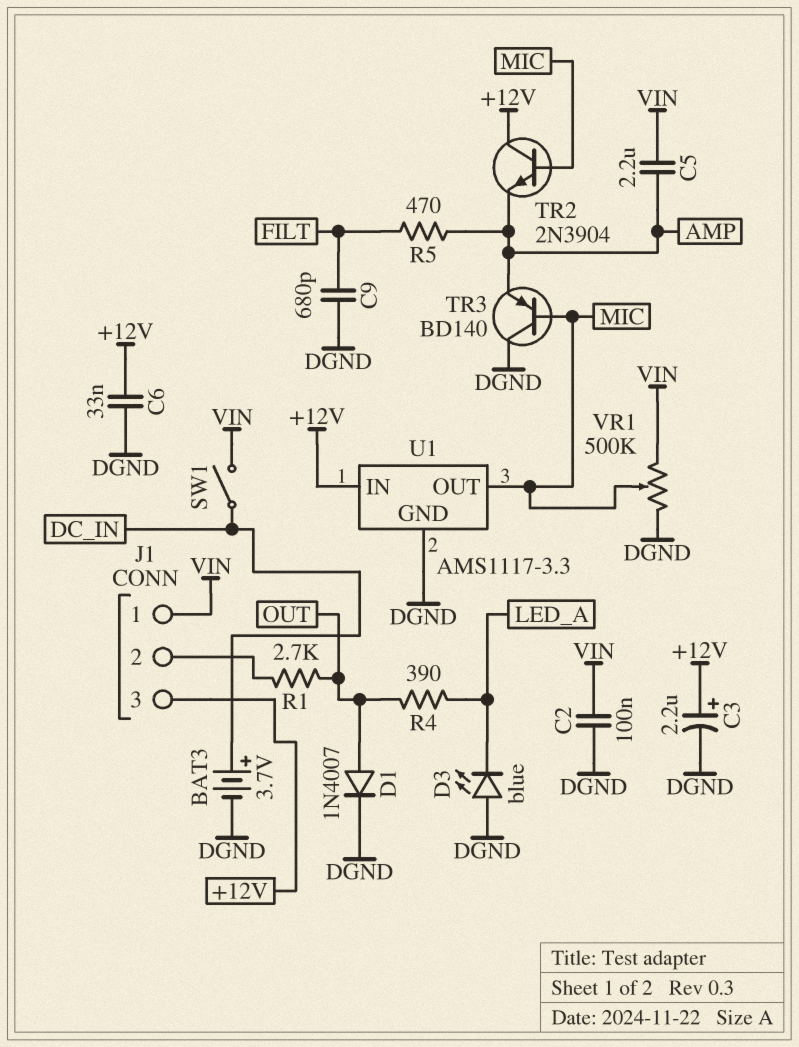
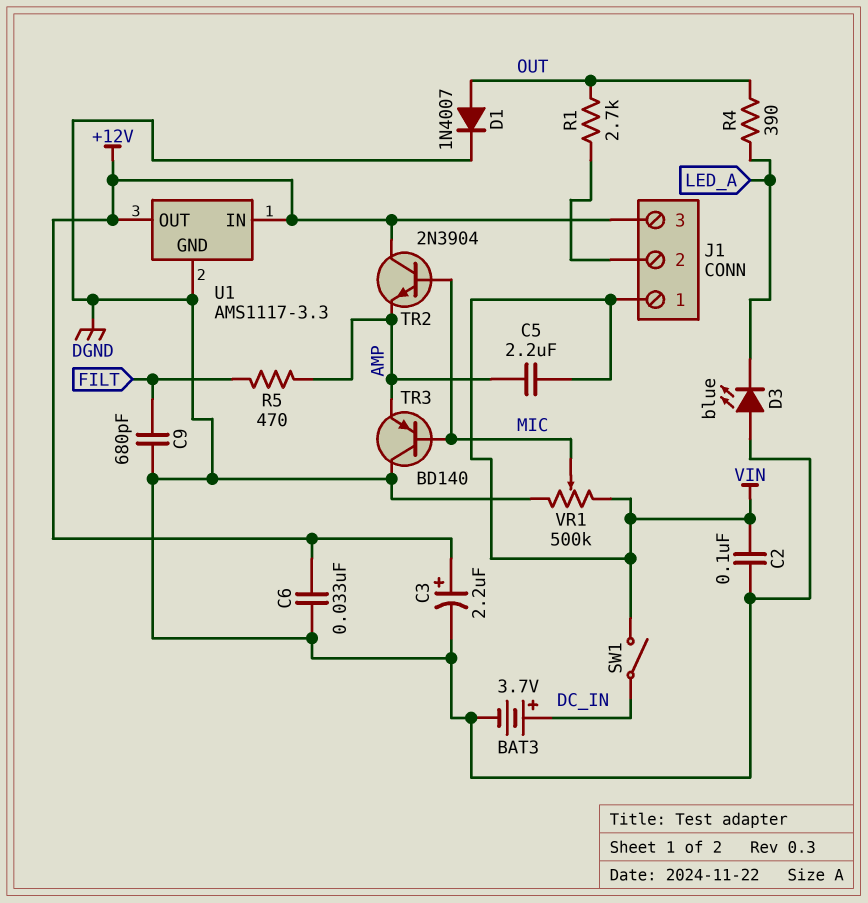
U1 pin OUT: MIC -> +12V

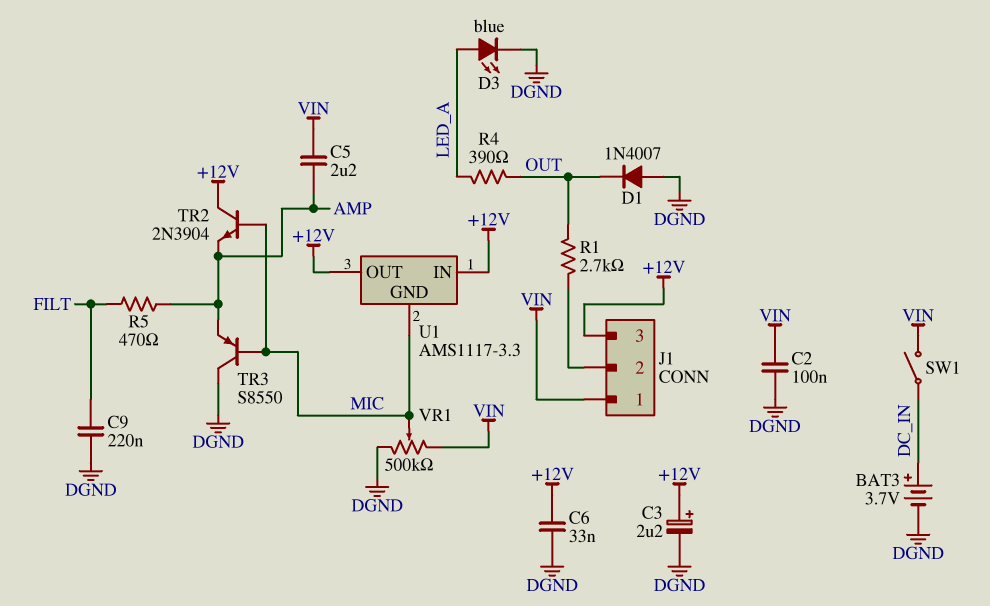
C9: 680pF (DGND, FILT) -> 220nF (DGND, FILT)
D1: diode 1N4007 (A OUT, K DGND) -> diode 1N4007 (A DGND, K OUT)
D3: LED blue (A DGND, K LED_A) -> LED blue (A LED_A, K DGND)
TR3: PNP BD140 (B MIC, C DGND, E AMP) -> PNP S8550 (B MIC, C DGND, E AMP)
U1 pin GND: DGND -> MIC

